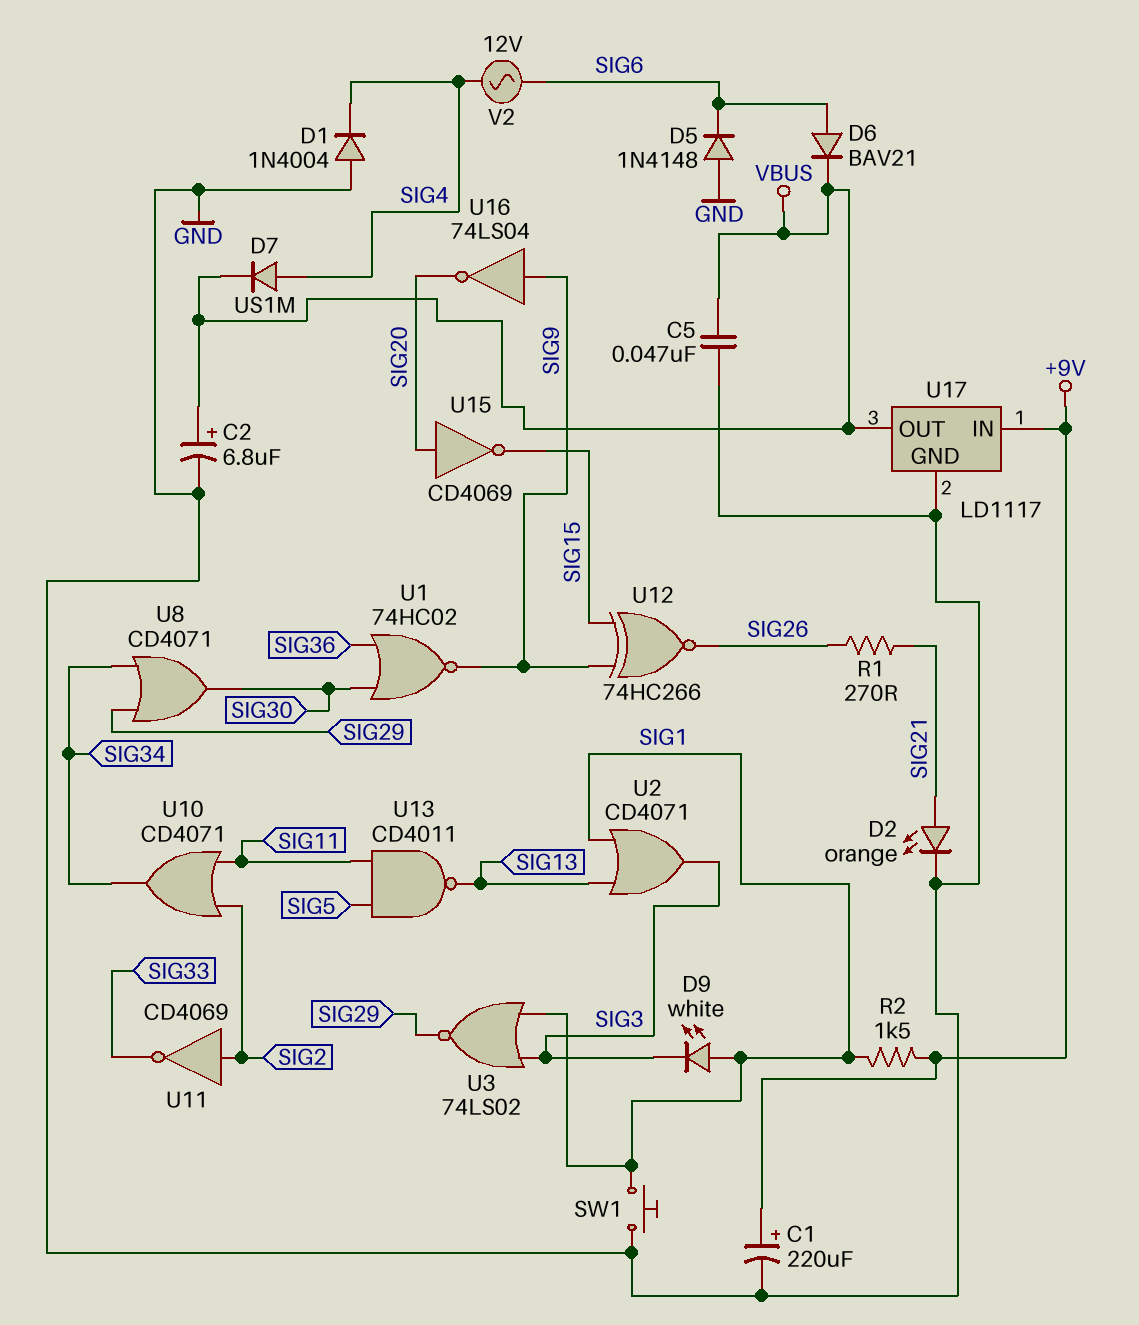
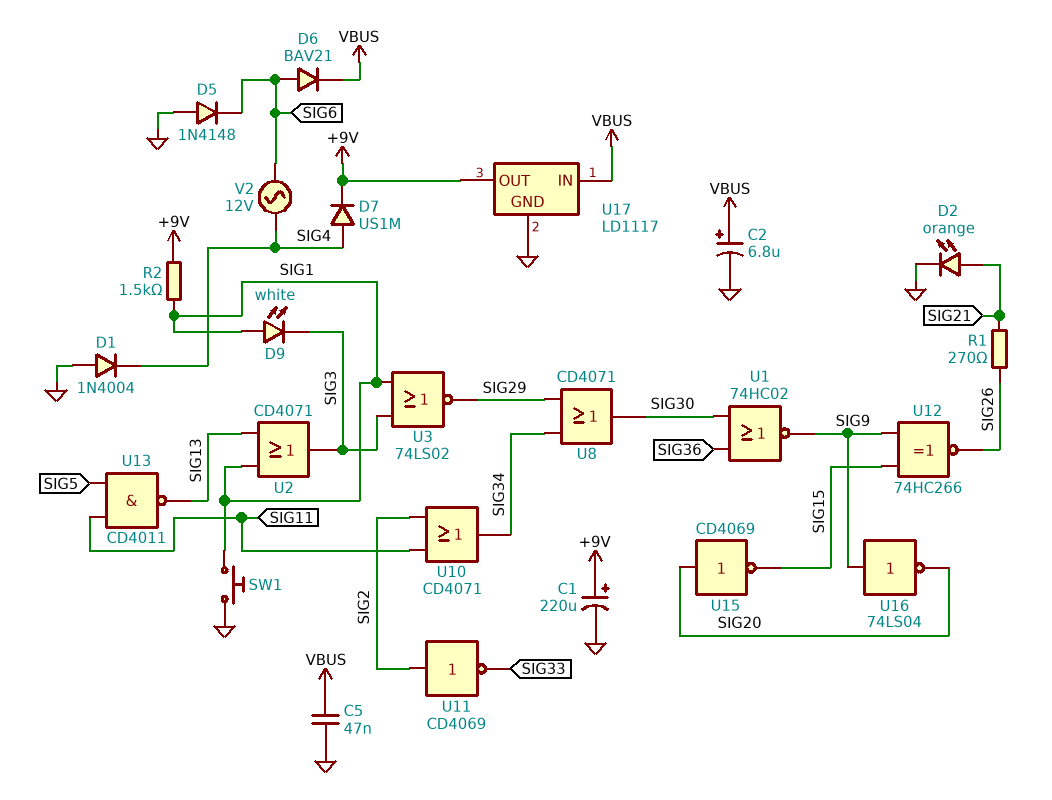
D7: diode US1M (A SIG4, K VBUS) -> diode US1M (A SIG4, K +9V)
U17 pin IN: +9V -> VBUS
U17 pin OUT: VBUS -> +9V

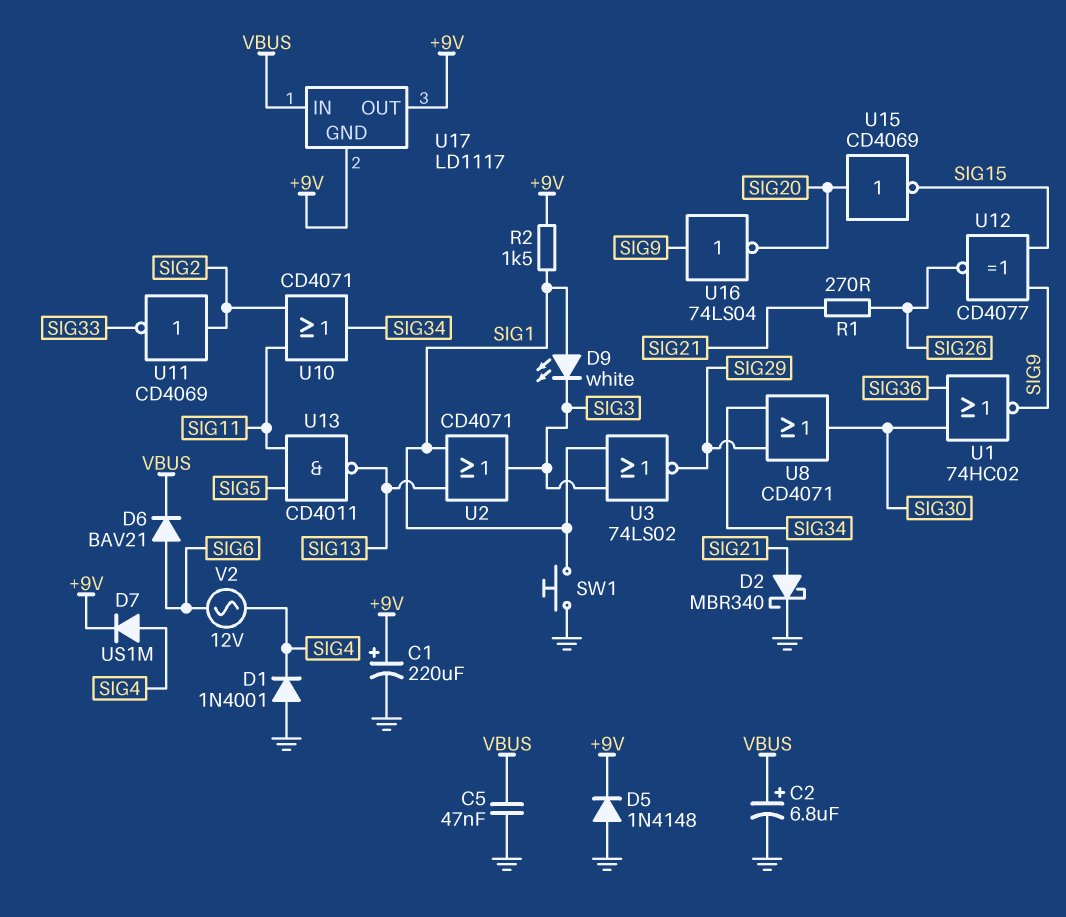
D1: diode 1N4004 (A GND, K SIG4) -> diode 1N4001 (A GND, K SIG4)
D2: LED orange (A SIG21, K GND) -> schottky MBR340 (A SIG21, K GND)
D5: diode 1N4148 (A GND, K SIG6) -> diode 1N4148 (A GND, K +9V)
U12: XNOR 74HC266 (in SIG9, in SIG15, out SIG26) -> XNOR CD4077 (in SIG9, in SIG15, out SIG26)
U17 pin GND: GND -> +9V

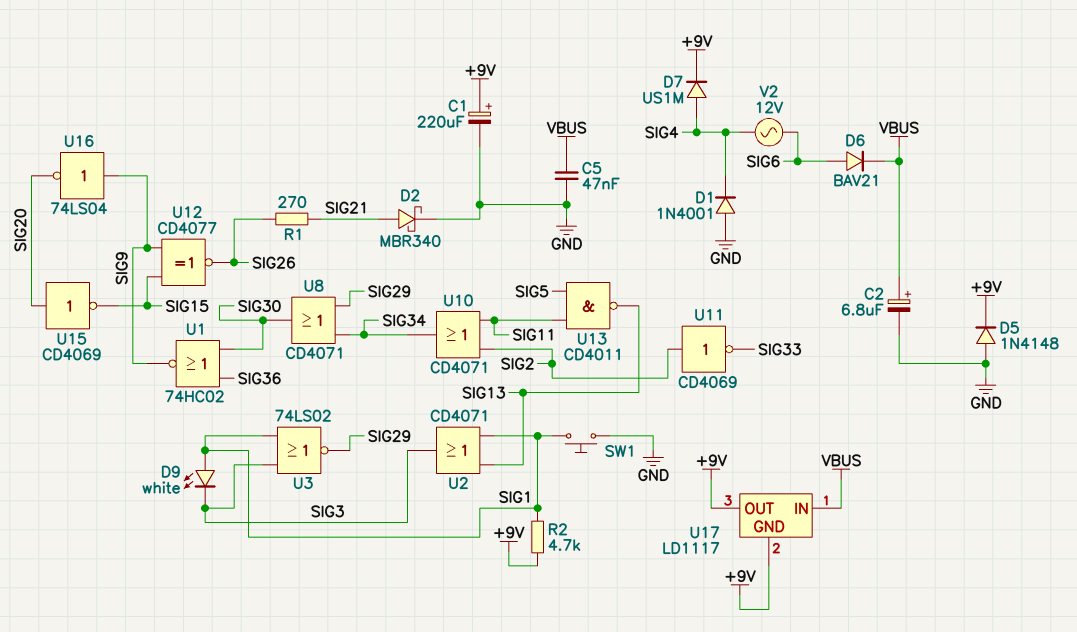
R2: 1.5k (+9V, SIG1) -> 4.7k (+9V, SIG1)

